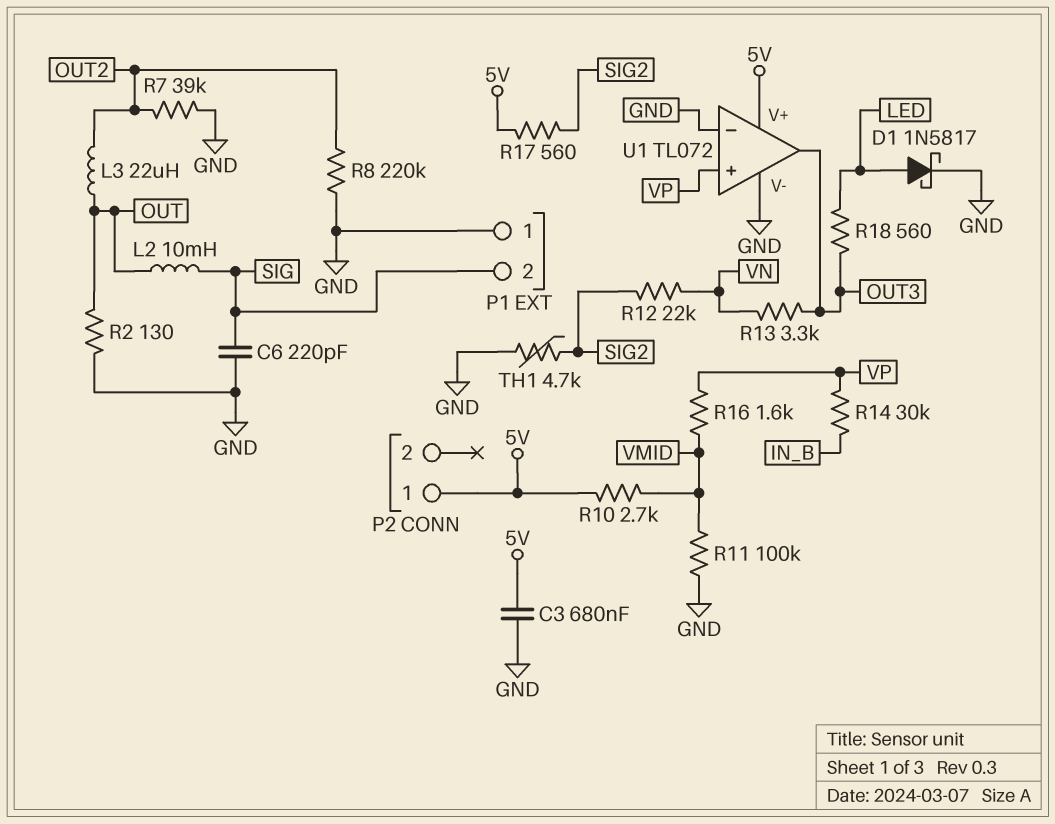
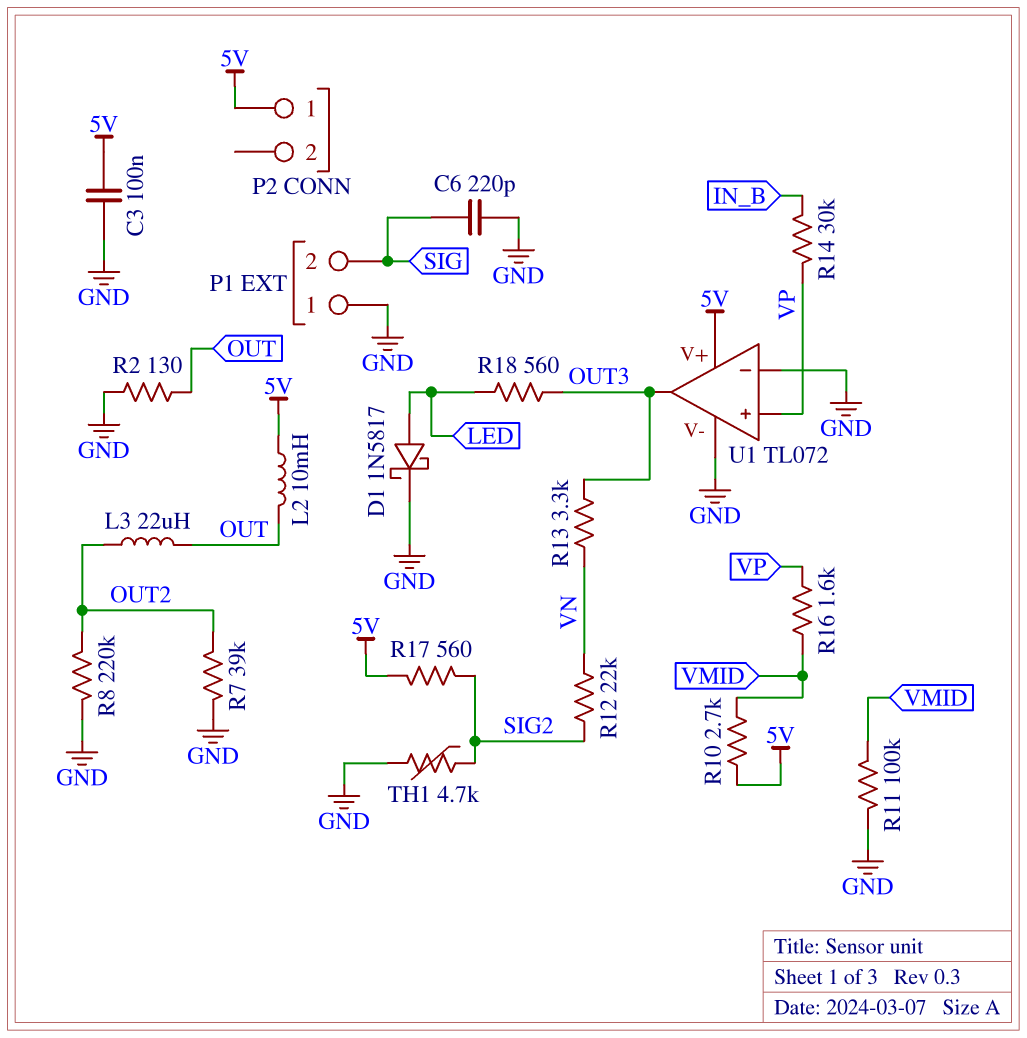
C3: 680nF (5V, GND) -> 100nF (5V, GND)
L2: 10mH (OUT, SIG) -> 10mH (5V, OUT)

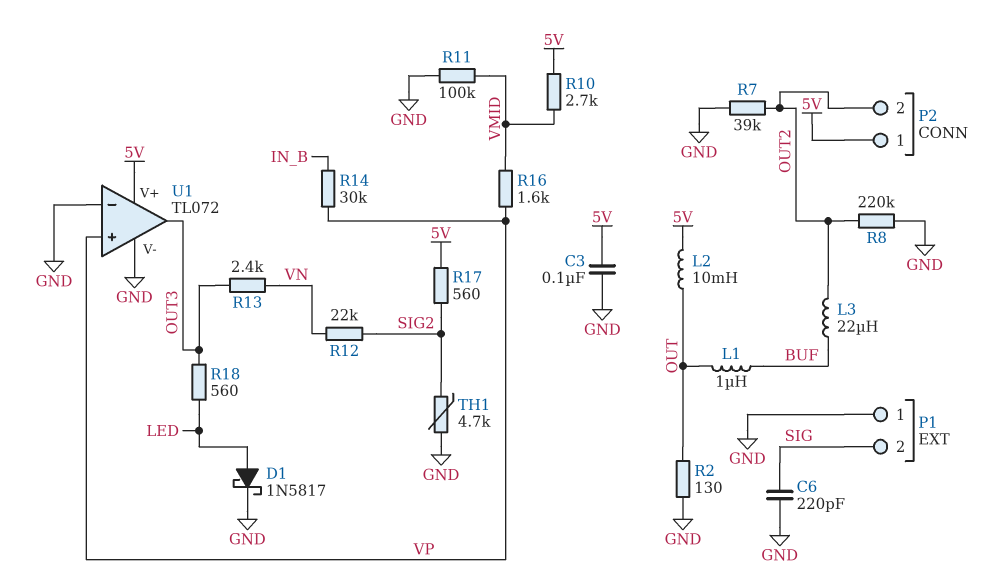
L1: none -> 1uH (BUF, OUT)
L3: 22uH (OUT, OUT2) -> 22uH (BUF, OUT2)
P2 pin 2: none -> OUT2
R13: 3.3k (OUT3, VN) -> 2.4k (OUT3, VN)

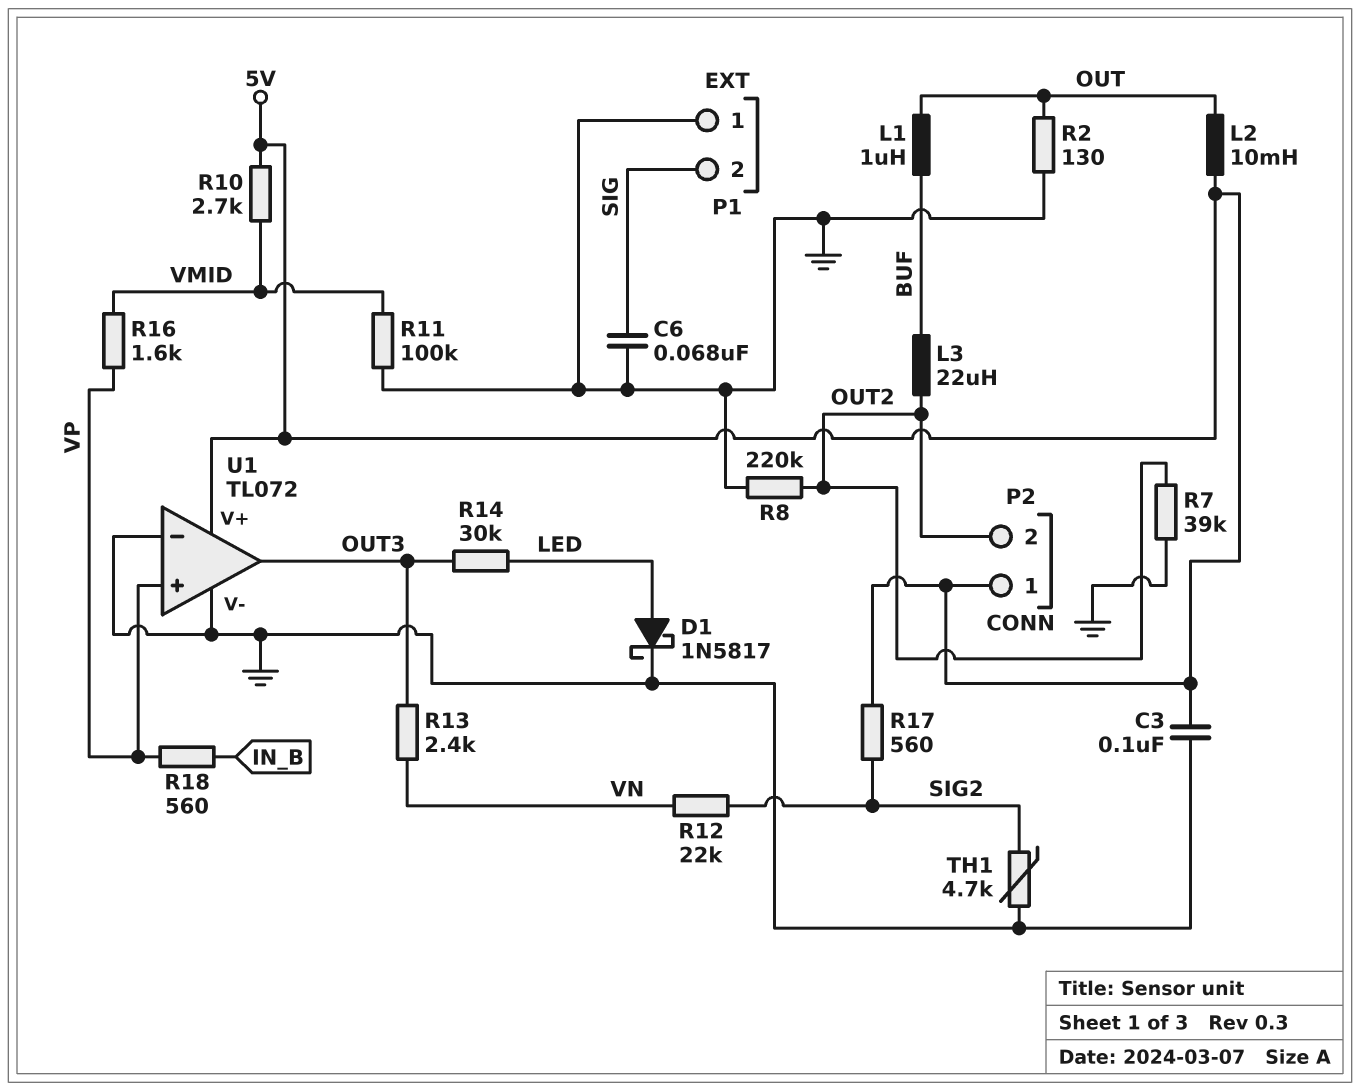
C6: 220pF (GND, SIG) -> 68nF (GND, SIG)
R14: 30k (IN_B, VP) -> 30k (LED, OUT3)
R18: 560 (LED, OUT3) -> 560 (IN_B, VP)

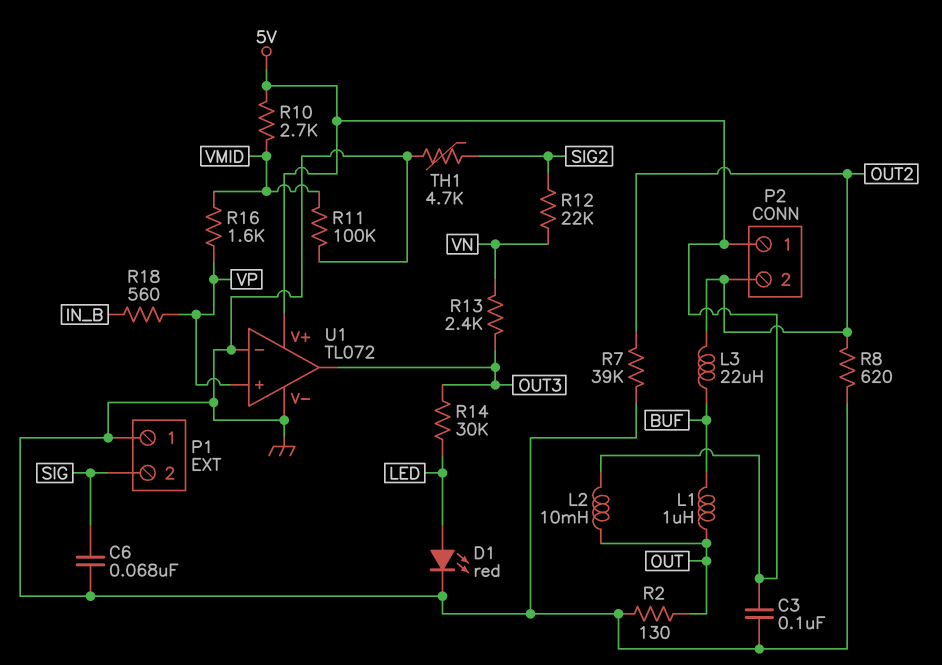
D1: schottky 1N5817 (A LED, K GND) -> LED red (A LED, K GND)
R8: 220k (GND, OUT2) -> 620 (GND, OUT2)
R17: 560 (5V, SIG2) -> none

